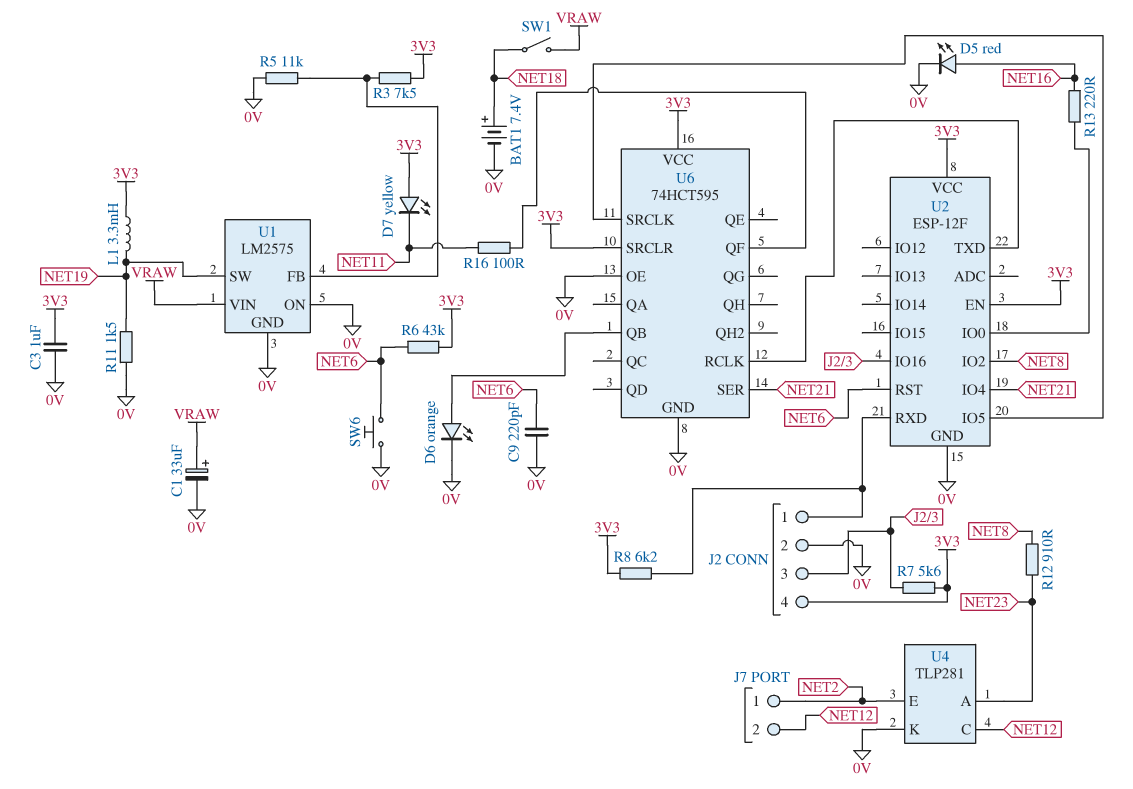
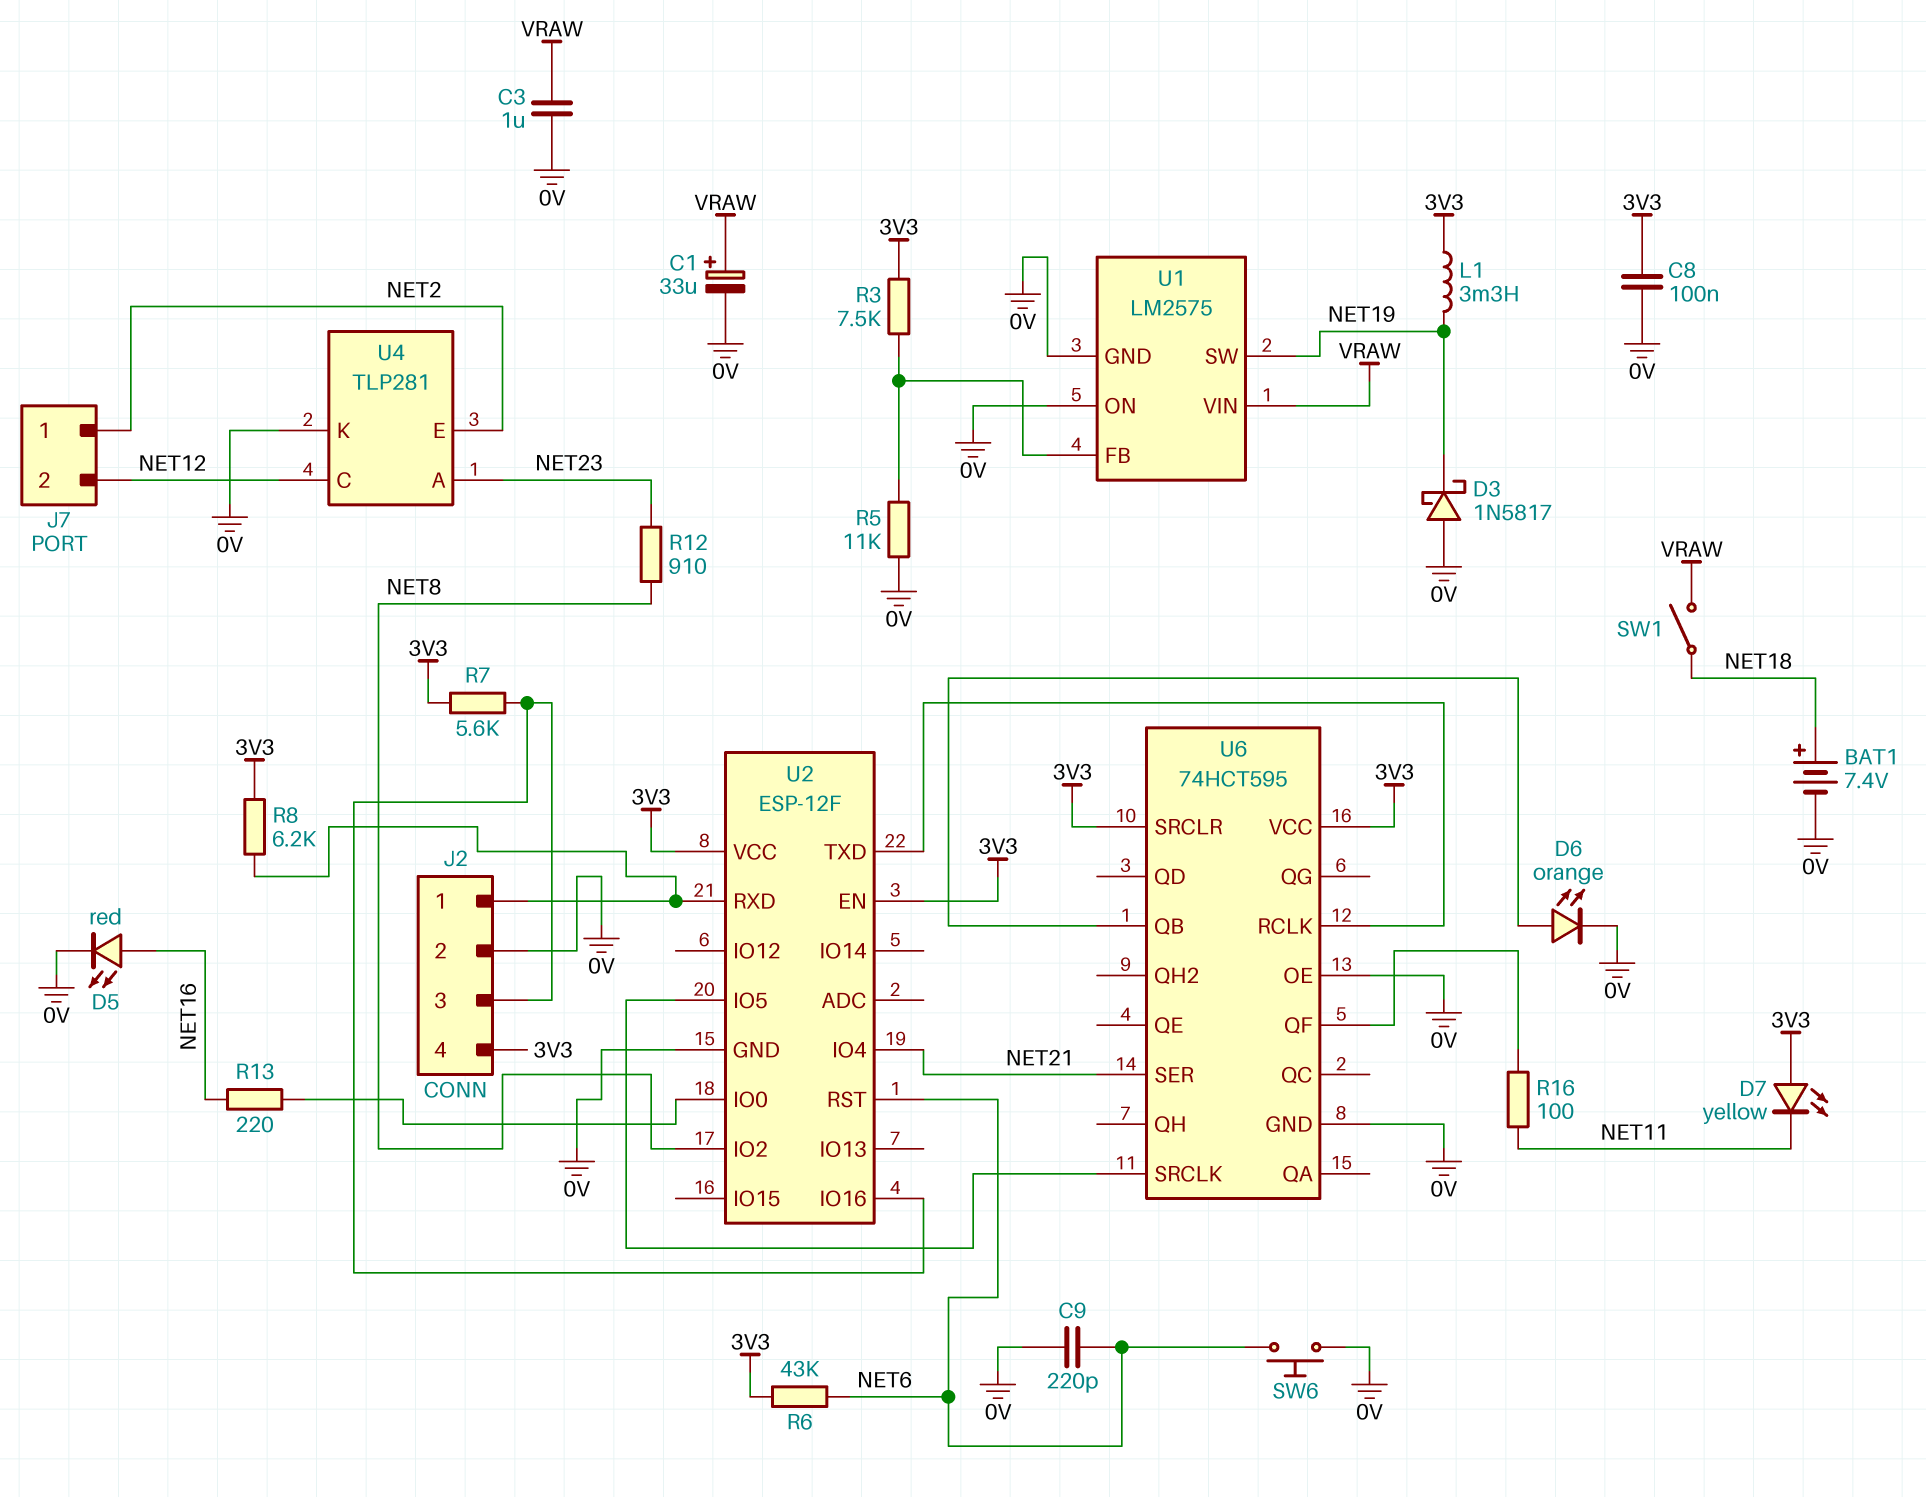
C3: 1uF (0V, 3V3) -> 1uF (0V, VRAW)
C8: none -> 100nF (0V, 3V3)
D3: none -> schottky 1N5817 (A 0V, K NET19)
R11: 1.5k (0V, NET19) -> none

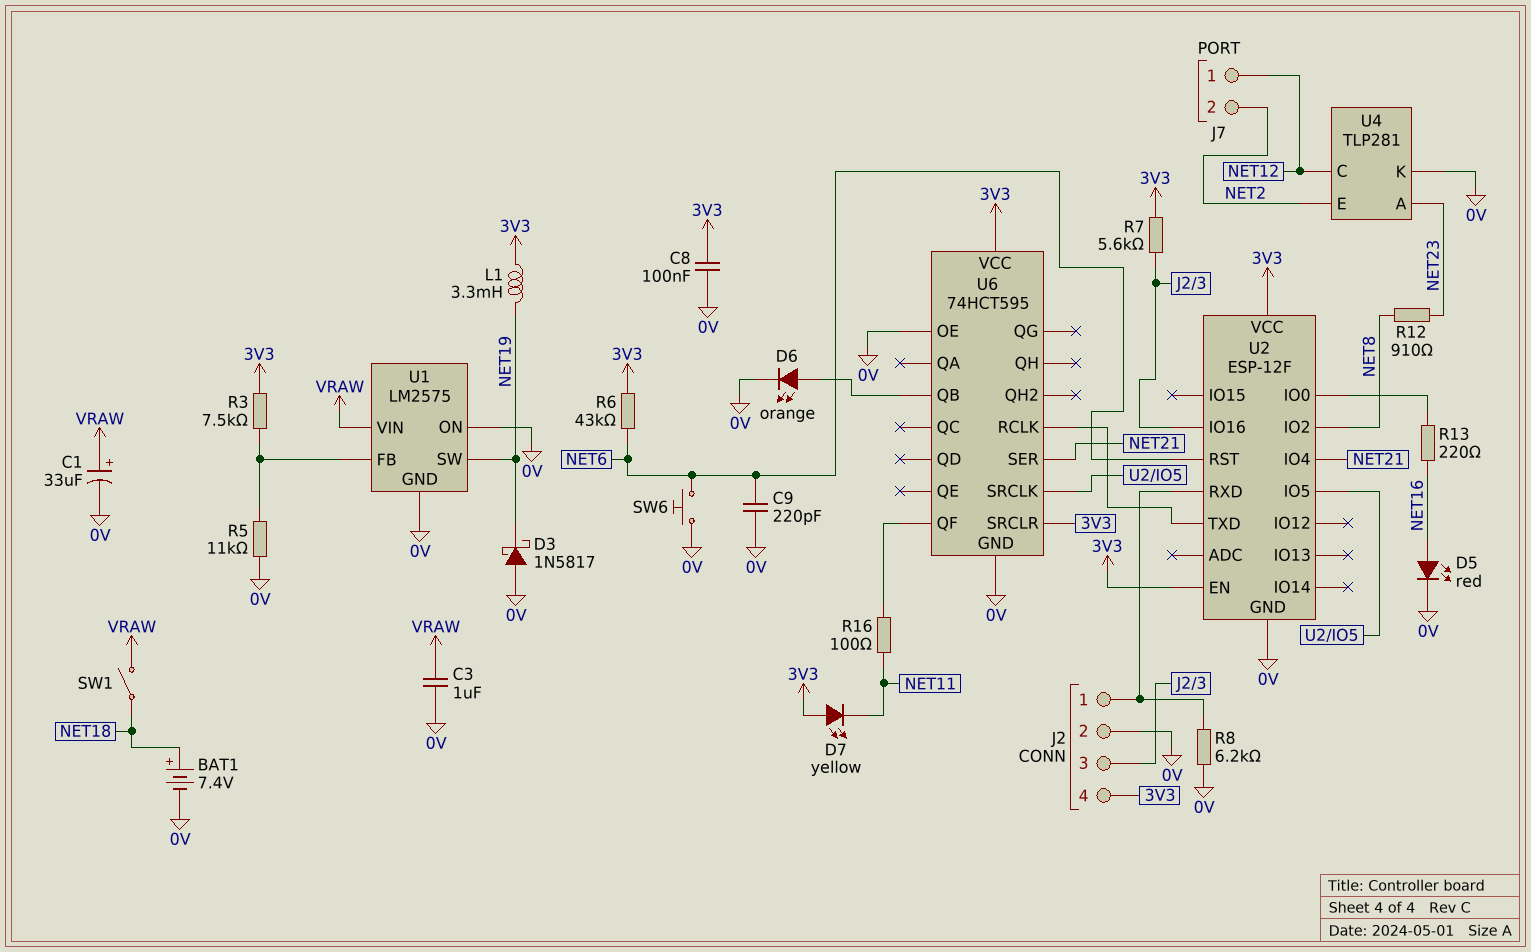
J7 pin 1: NET2 -> NET12
J7 pin 2: NET12 -> NET2
R8: 6.2k (3V3, J2/1) -> 6.2k (0V, J2/1)

